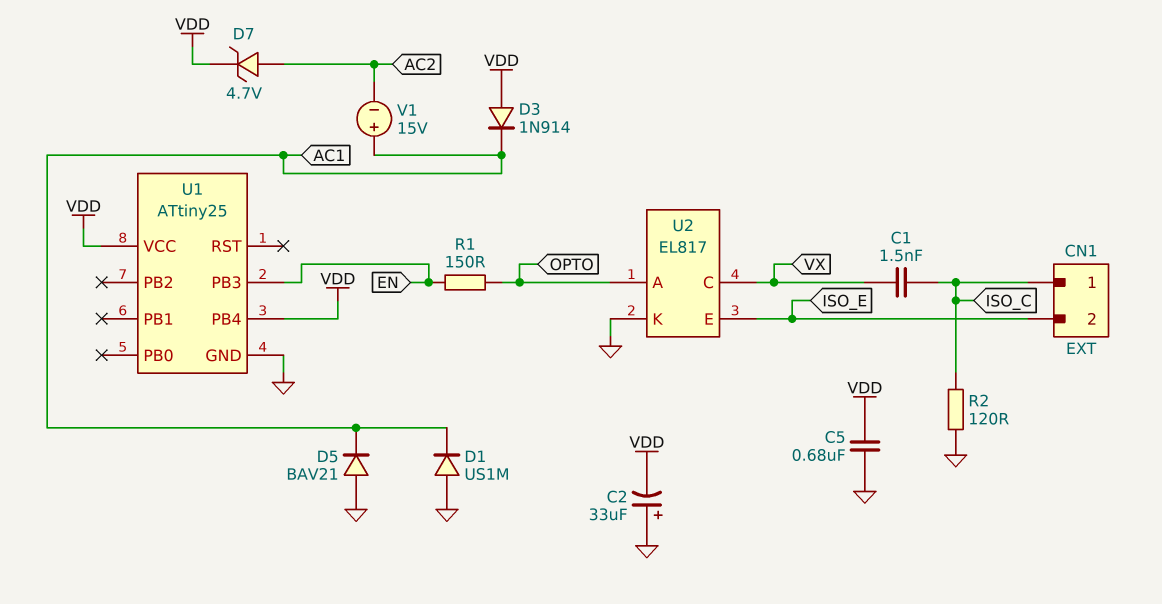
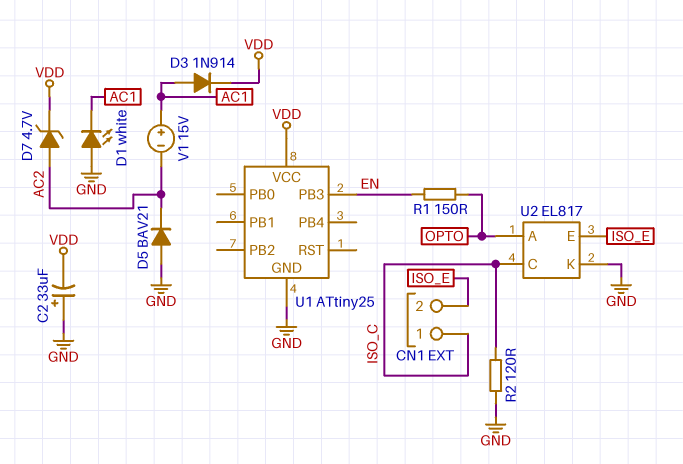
C1: 1.5nF (ISO_C, VX) -> none
C5: 680nF (GND, VDD) -> none
D1: diode US1M (A GND, K AC1) -> LED white (A GND, K AC1)
D3: diode 1N914 (A VDD, K AC1) -> diode 1N914 (A AC1, K VDD)
D5: diode BAV21 (A GND, K AC1) -> diode BAV21 (A GND, K AC2)
U1 pin PB4: VDD -> none
U2 pin C: VX -> ISO_C

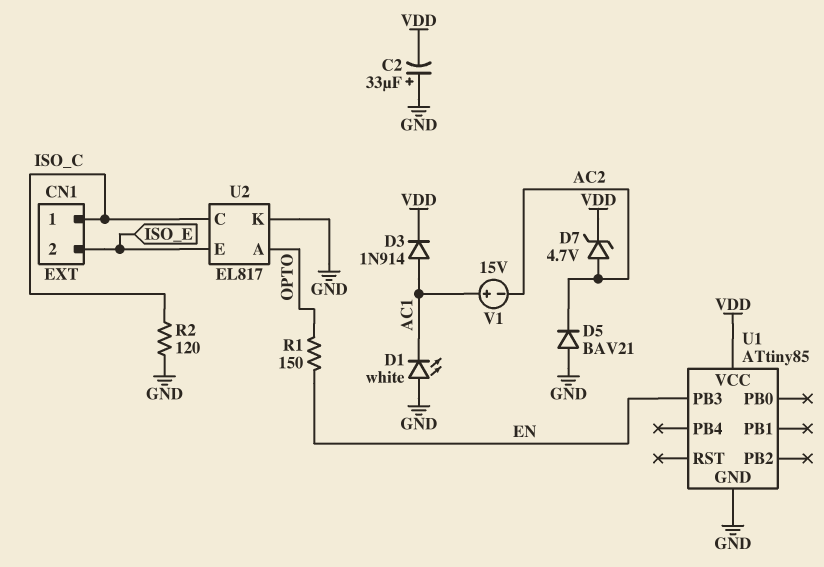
U1: ATtiny25 -> ATtiny85

